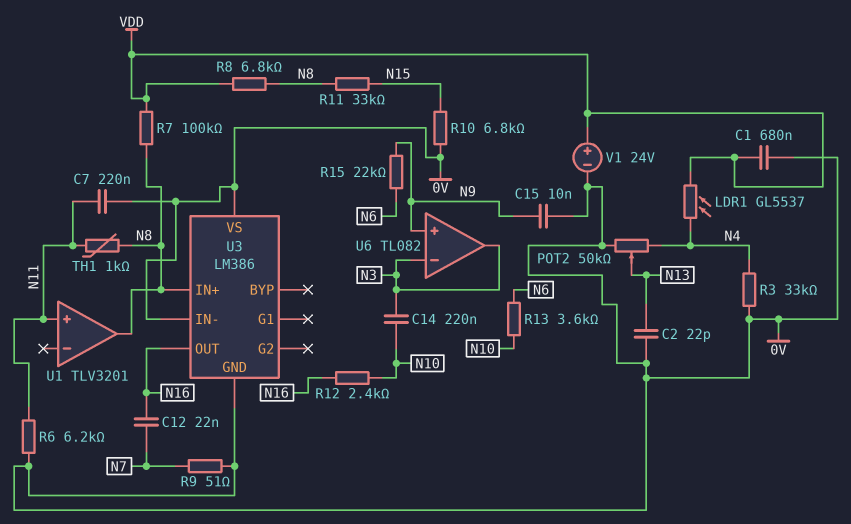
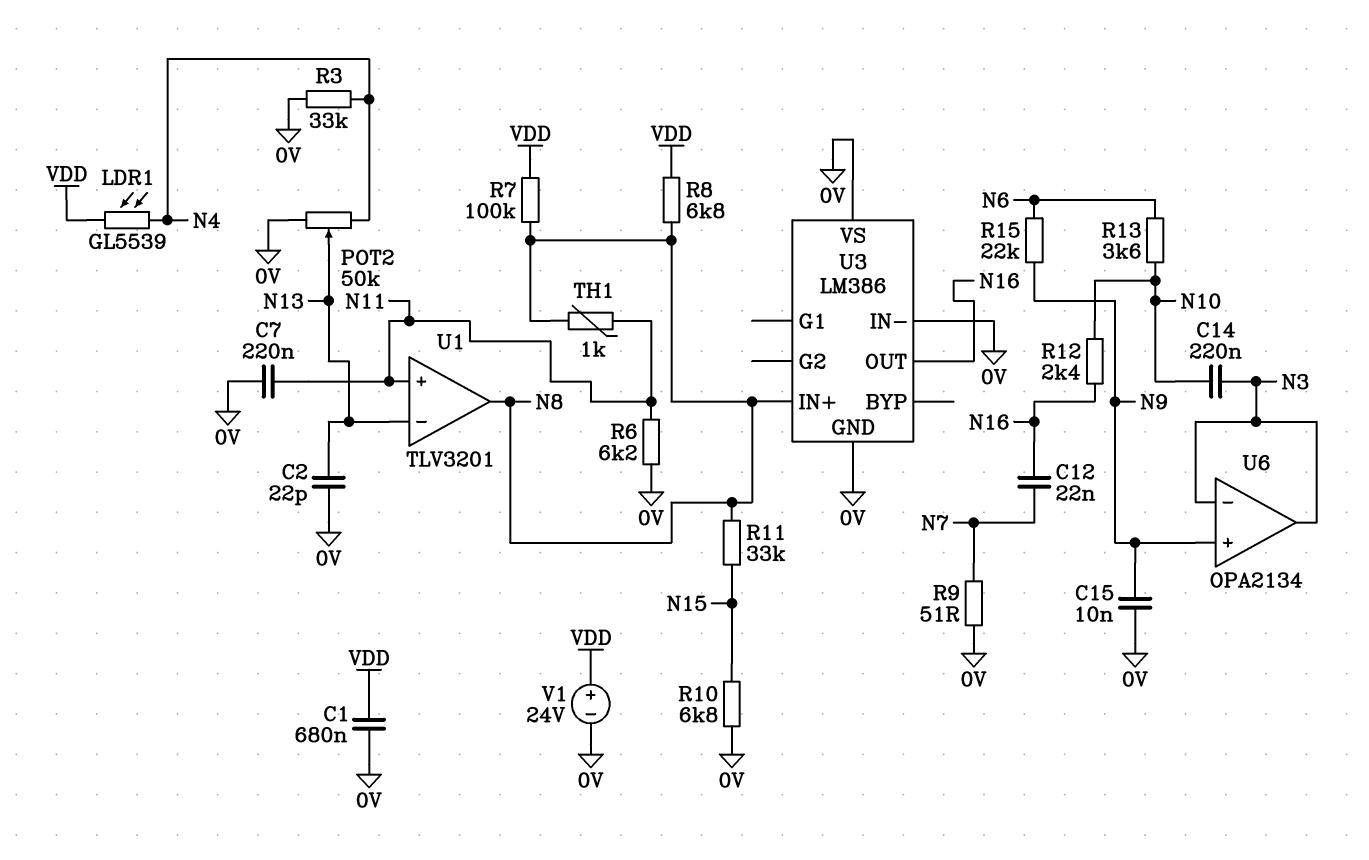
LDR1: GL5537 (N4, VDD) -> GL5539 (N4, VDD)
U1 pin in-: none -> N13
U6: TL082 -> OPA2134

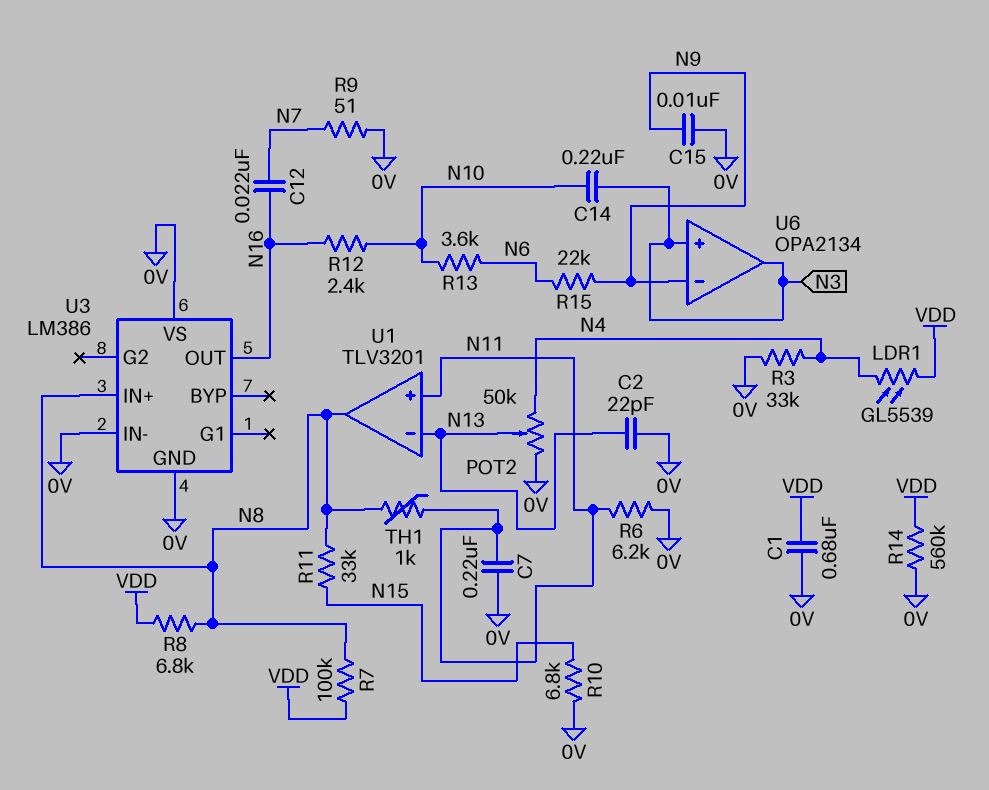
R14: none -> 560k (0V, VDD)
U6 pin in+: N9 -> N3
U6 pin in-: N3 -> N9
V1: 24V (plus VDD, minus 0V) -> none

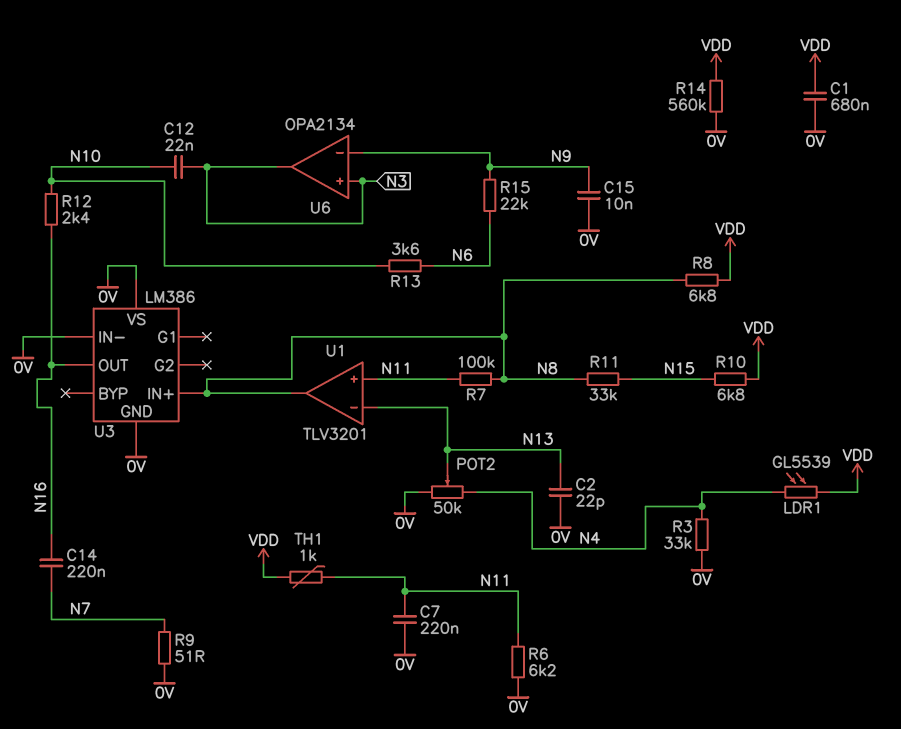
C12: 22nF (N7, N16) -> 22nF (N3, N10)
C14: 220nF (N3, N10) -> 220nF (N7, N16)
R7: 100k (N8, VDD) -> 100k (N8, N11)
R10: 6.8k (0V, N15) -> 6.8k (N15, VDD)
TH1: 1k (N8, N11) -> 1k (N11, VDD)

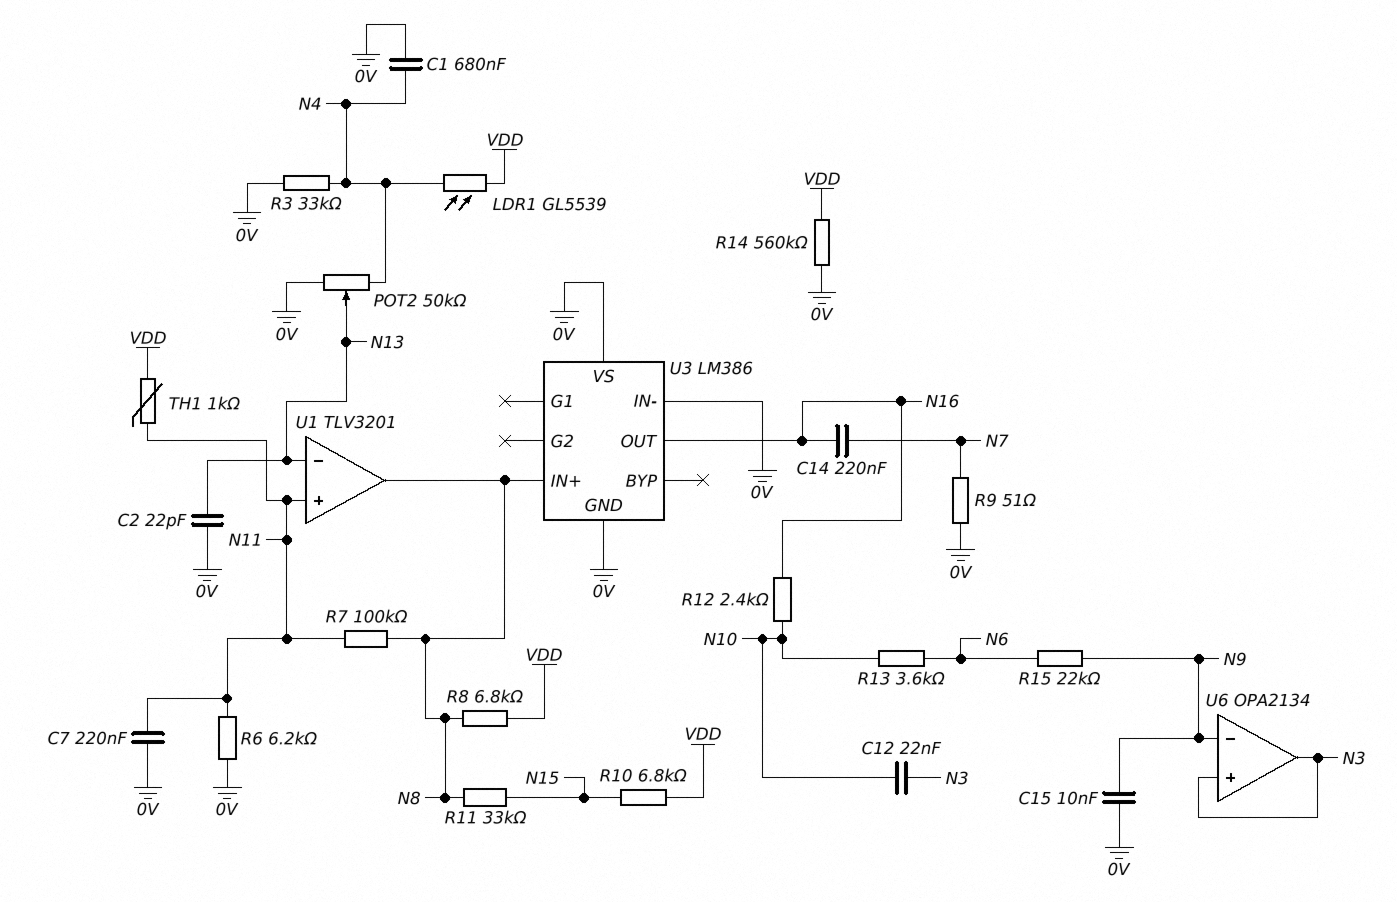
C1: 680nF (0V, VDD) -> 680nF (0V, N4)

